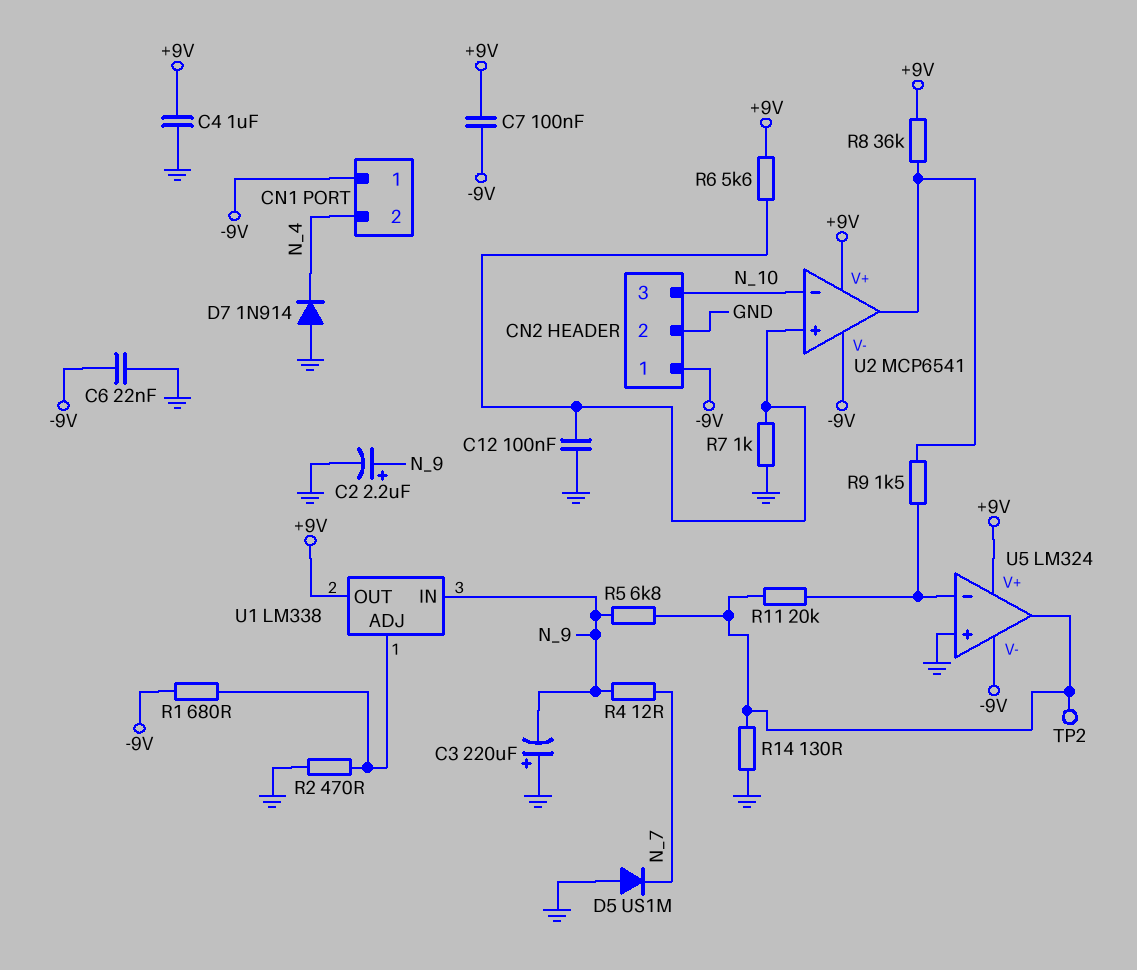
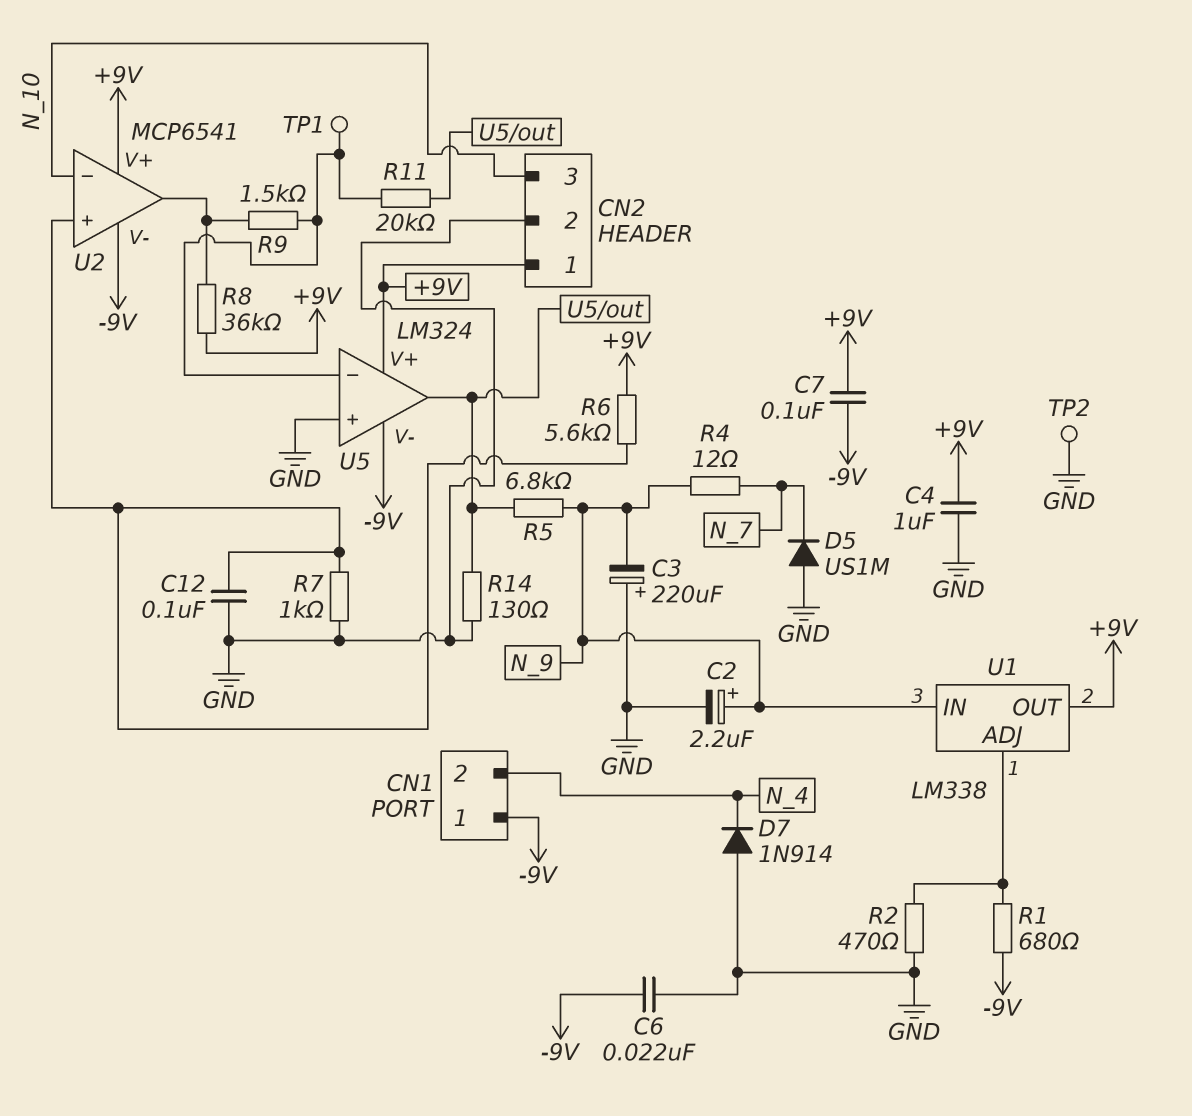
CN2 pin 1: -9V -> +9V
TP1: none -> test point (U5/in-)
TP2: test point (U5/out) -> test point (GND)

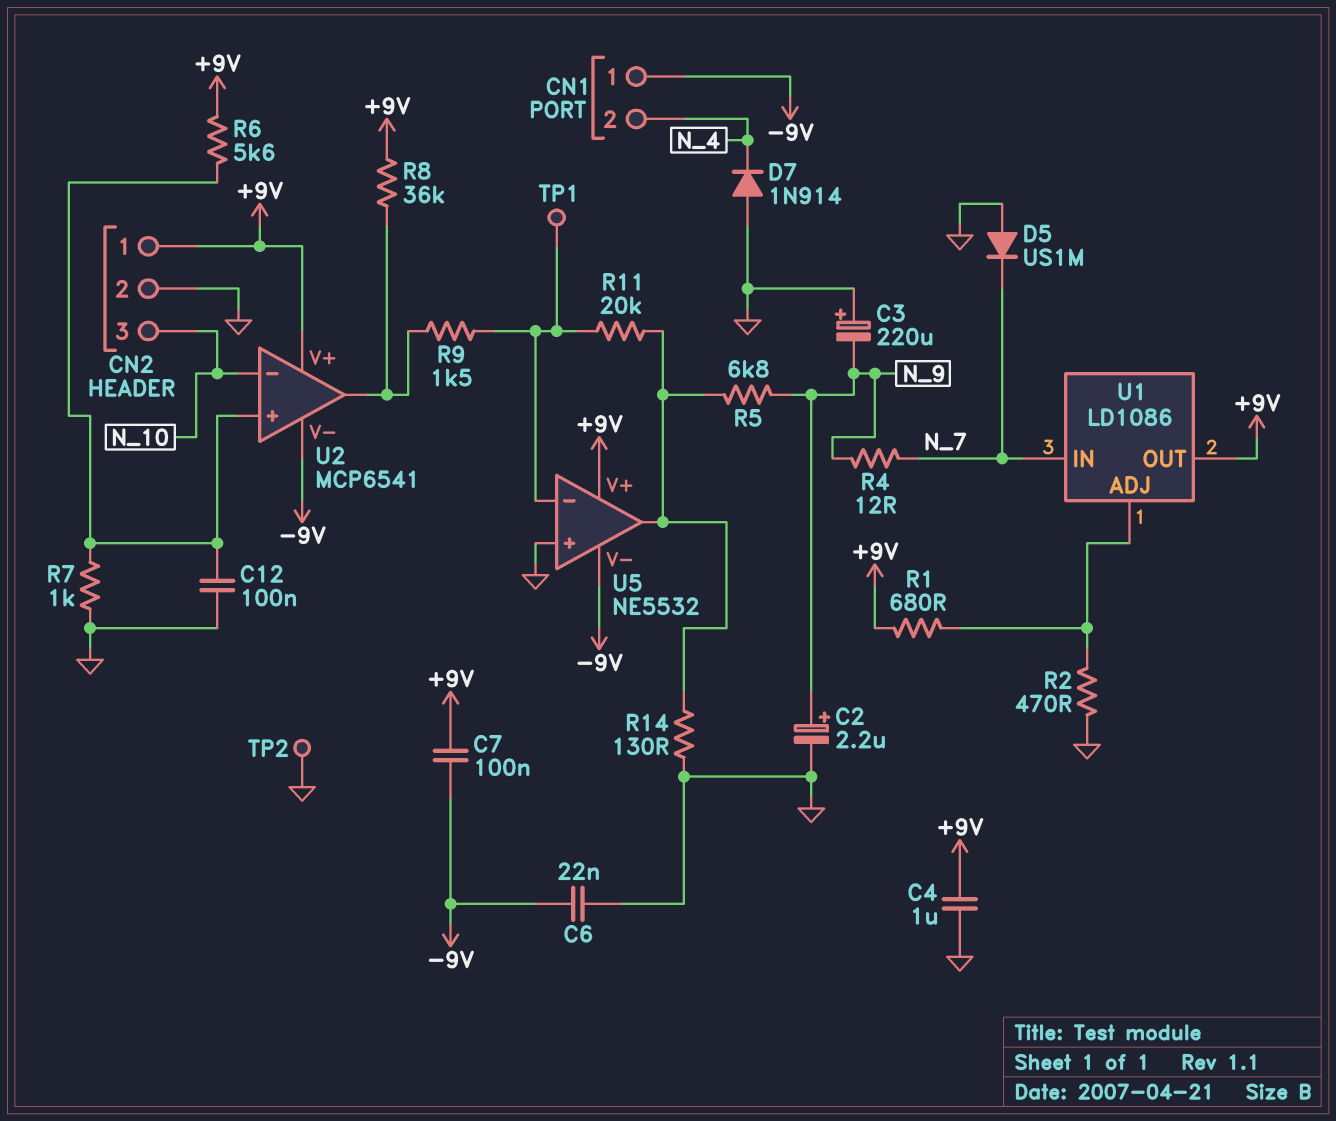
R1: 680 (-9V, U1/ADJ) -> 680 (+9V, U1/ADJ)
U1: LM338 -> LD1086
U1 pin IN: N_9 -> N_7
U5: LM324 -> NE5532

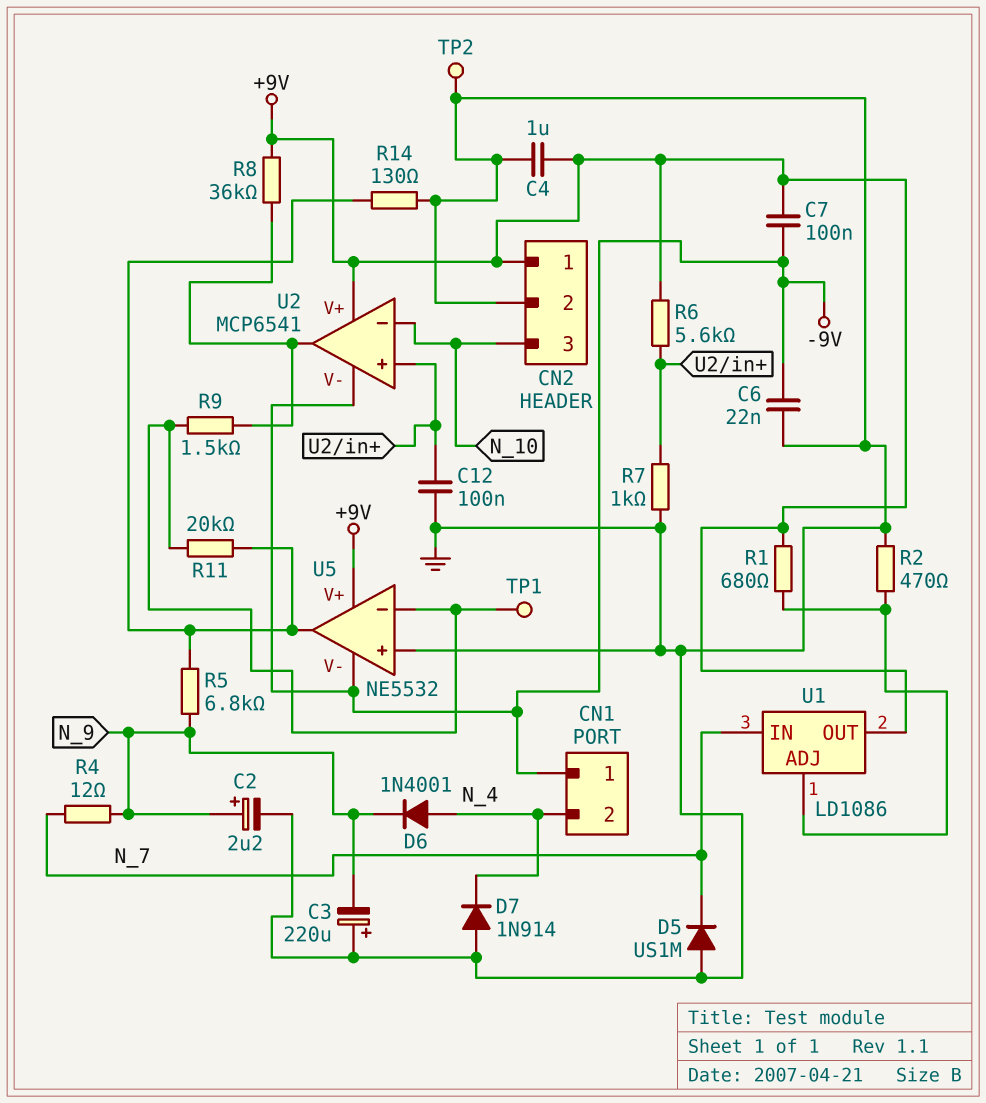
D6: none -> diode 1N4001 (A N_4, K N_9)

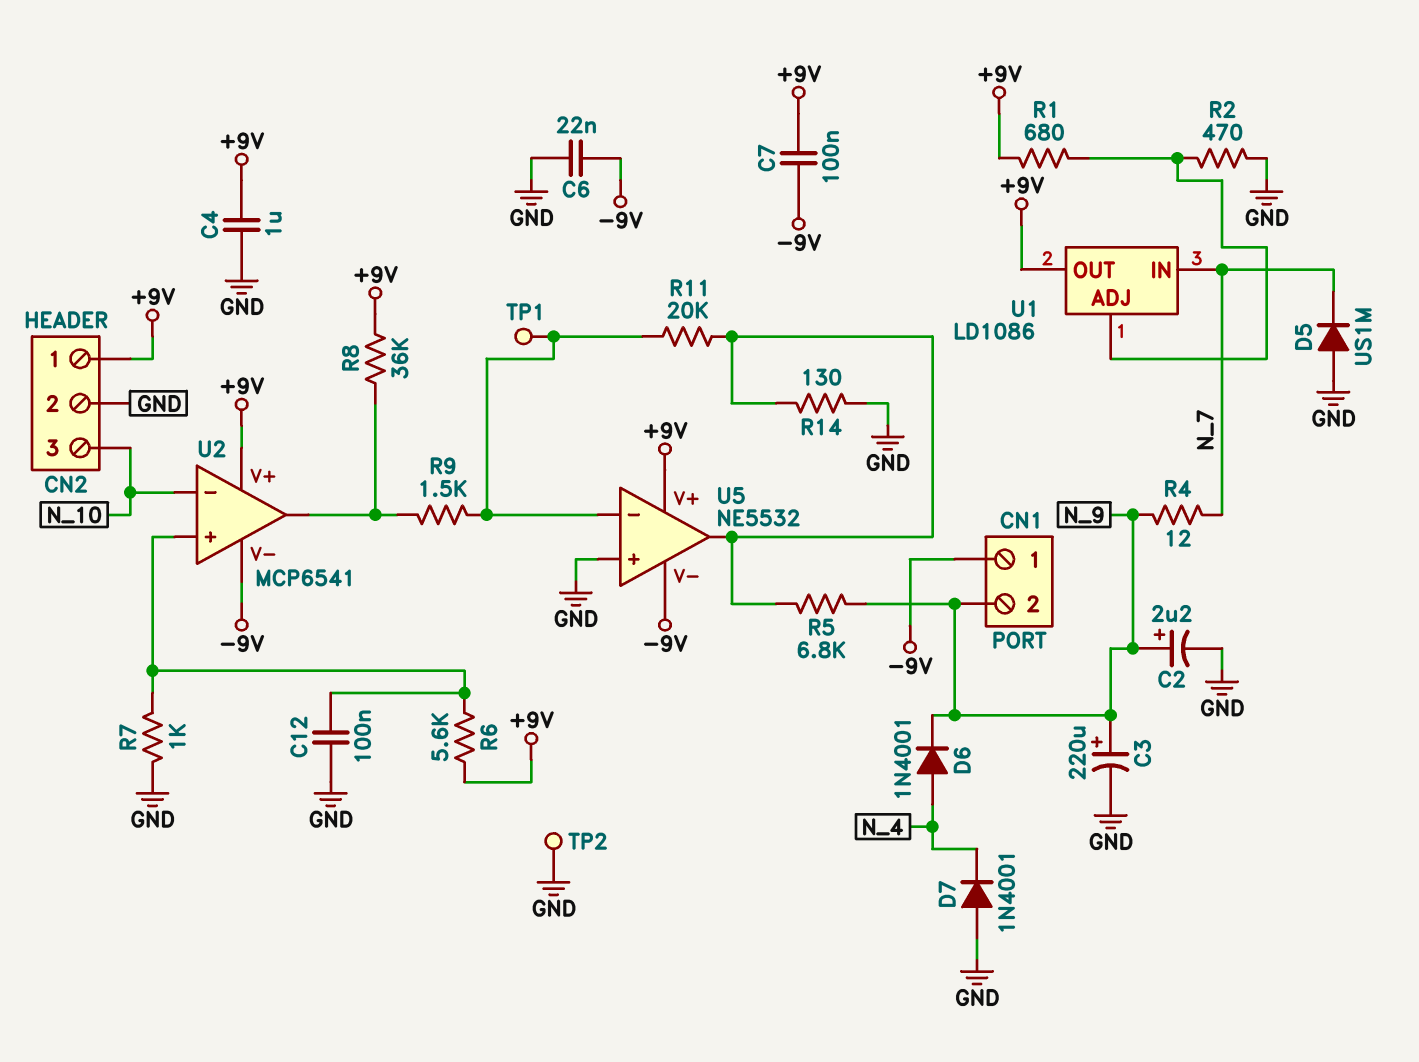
C3: 220uF (plus GND, minus N_9) -> 220uF (plus N_9, minus GND)
CN1 pin 2: N_4 -> N_9
D7: diode 1N914 (A GND, K N_4) -> diode 1N4001 (A GND, K N_4)

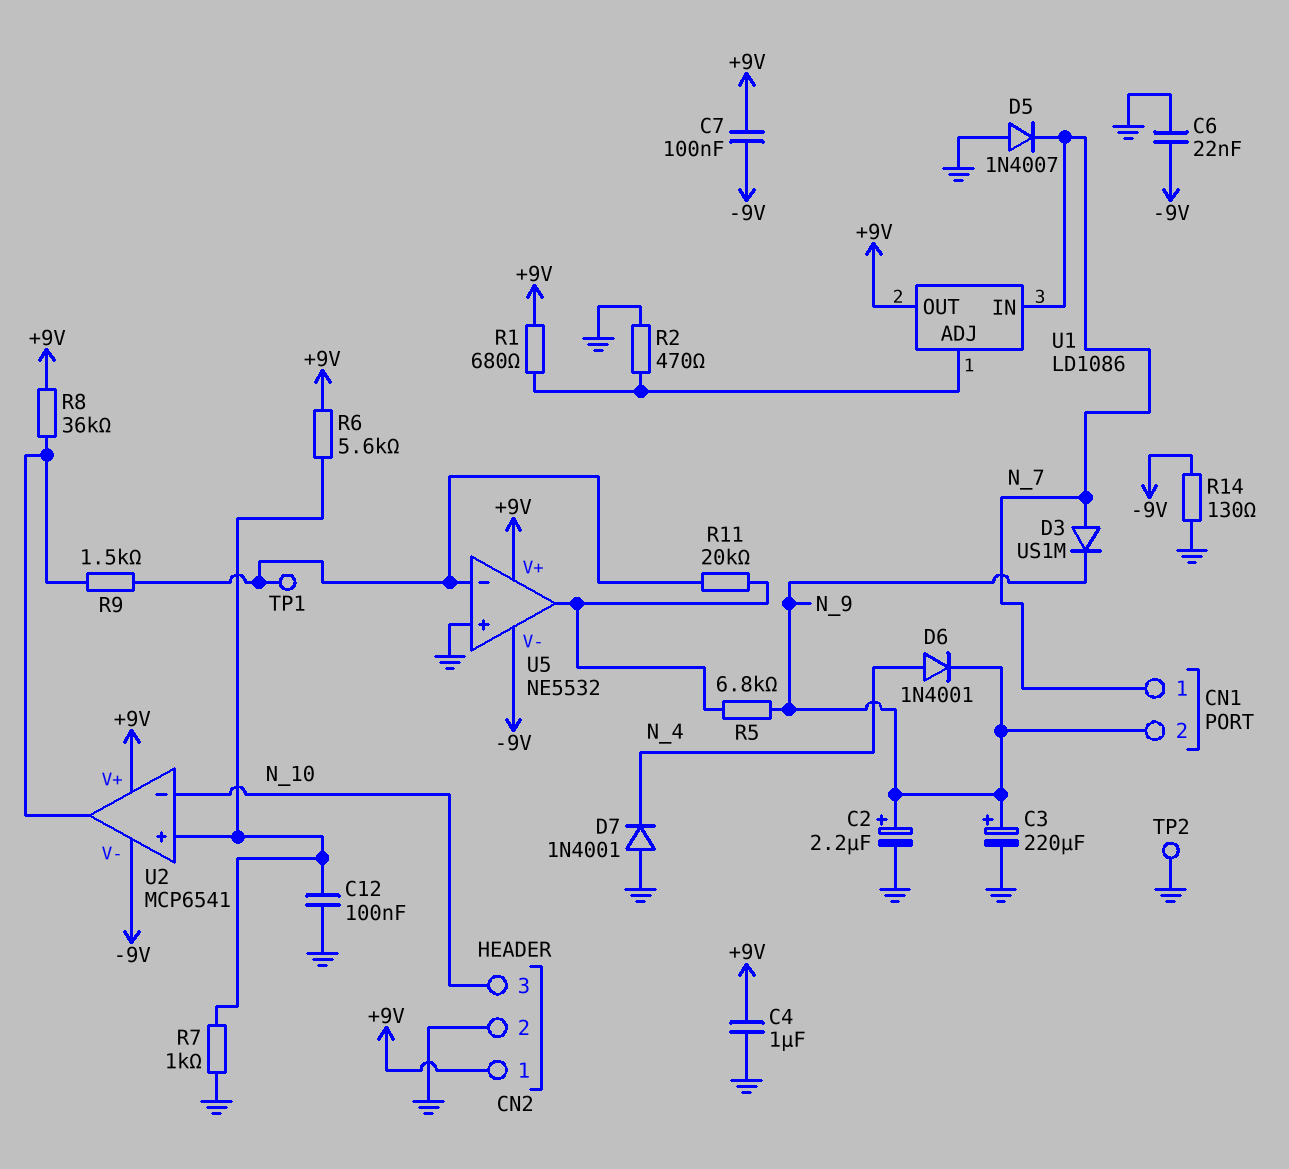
CN1 pin 1: -9V -> N_7
D3: none -> diode US1M (A N_7, K N_9)
D5: diode US1M (A GND, K N_7) -> diode 1N4007 (A GND, K N_7)
R4: 12 (N_7, N_9) -> none
R14: 130 (GND, U5/out) -> 130 (-9V, GND)

